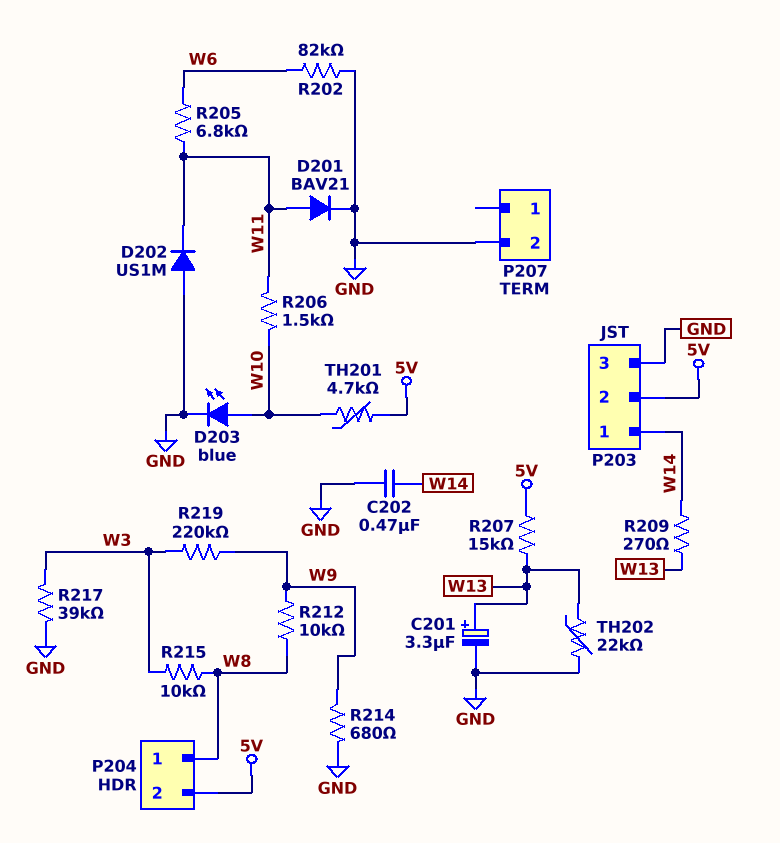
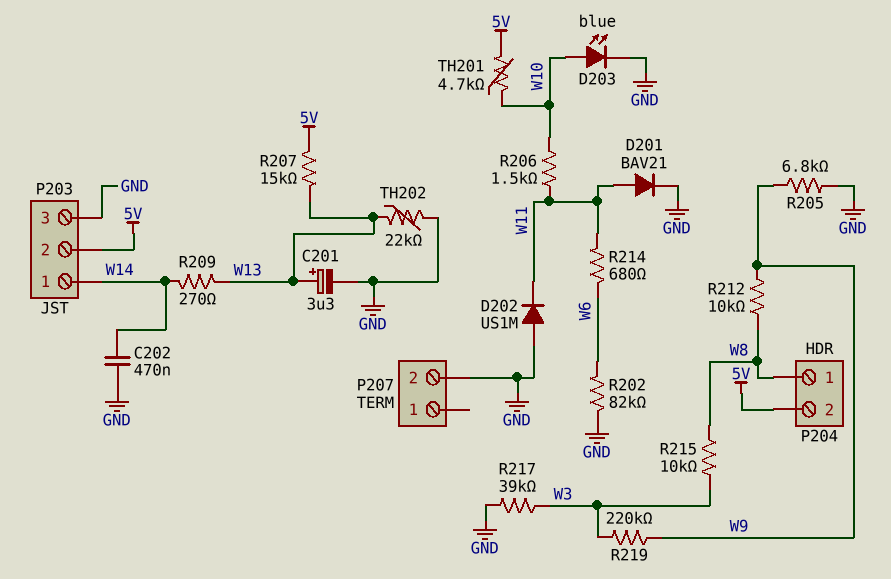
R205: 6.8k (W6, W11) -> 6.8k (GND, W9)
R214: 680 (GND, W9) -> 680 (W6, W11)

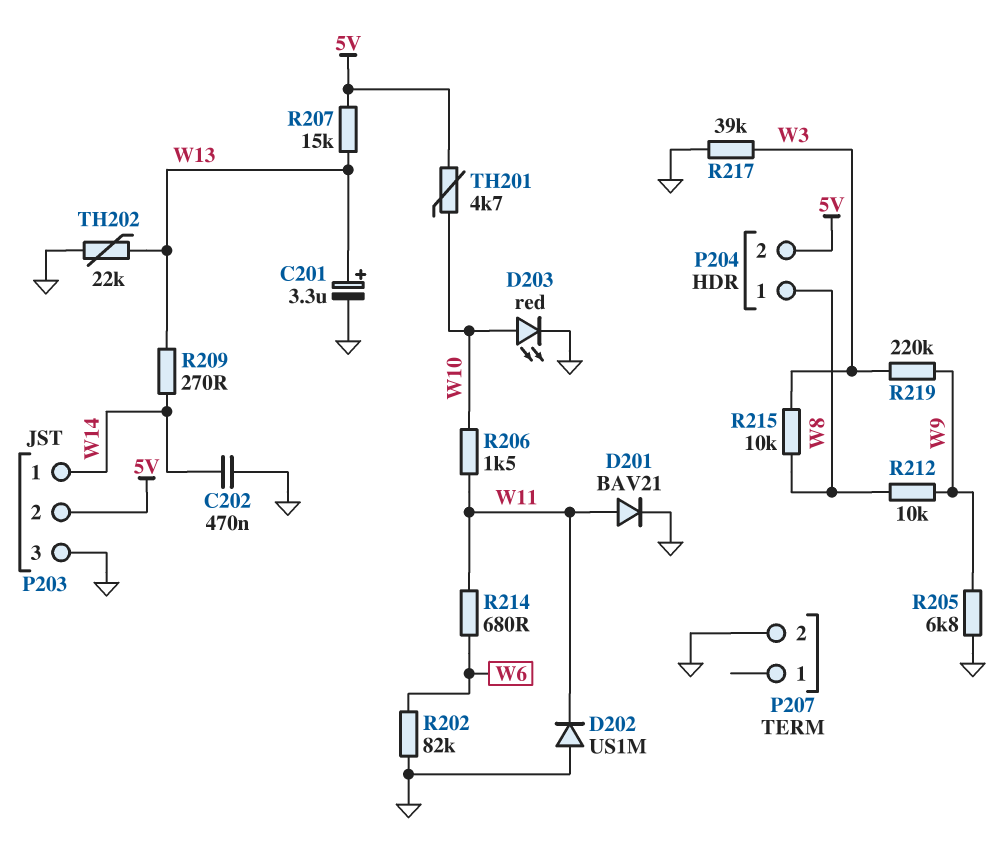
D203: LED blue (A W10, K GND) -> LED red (A W10, K GND)

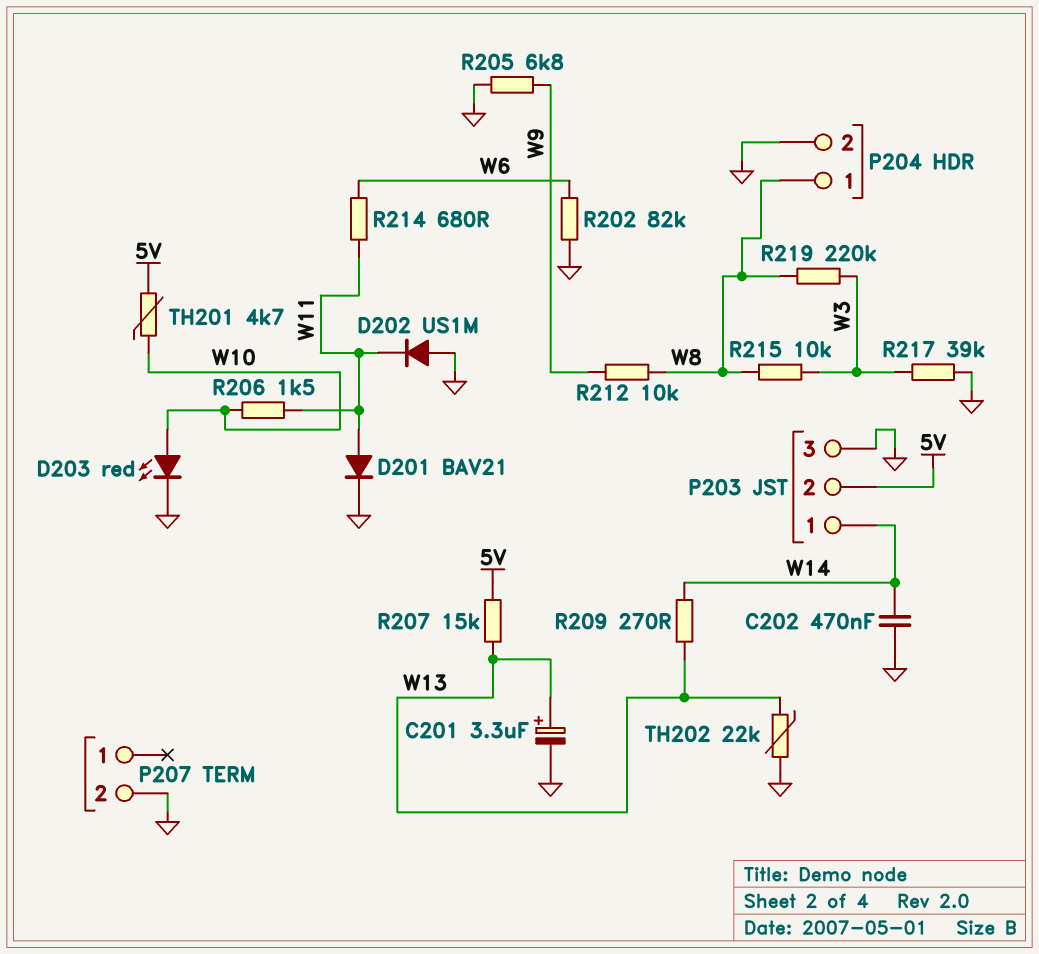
P204 pin 2: 5V -> GND
R219: 220k (W3, W9) -> 220k (W3, W8)

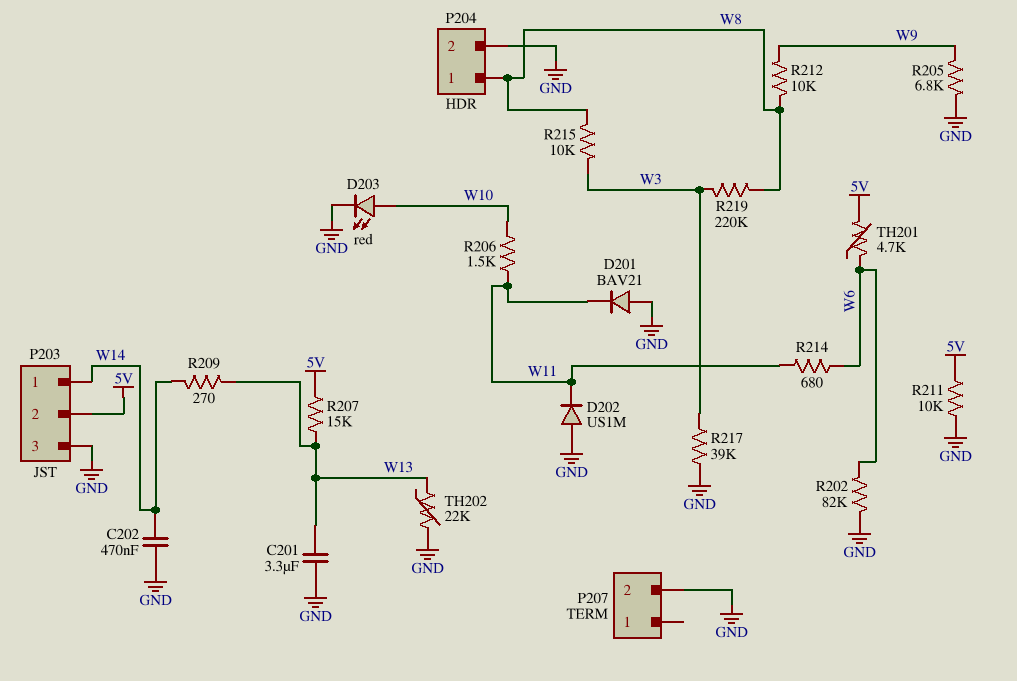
C201: 3.3uF (plus W13, minus GND) -> 3.3uF (GND, W13)
D201: diode BAV21 (A W11, K GND) -> diode BAV21 (A GND, K W11)
R211: none -> 10k (5V, GND)
TH201: 4.7k (5V, W10) -> 4.7k (5V, W6)

